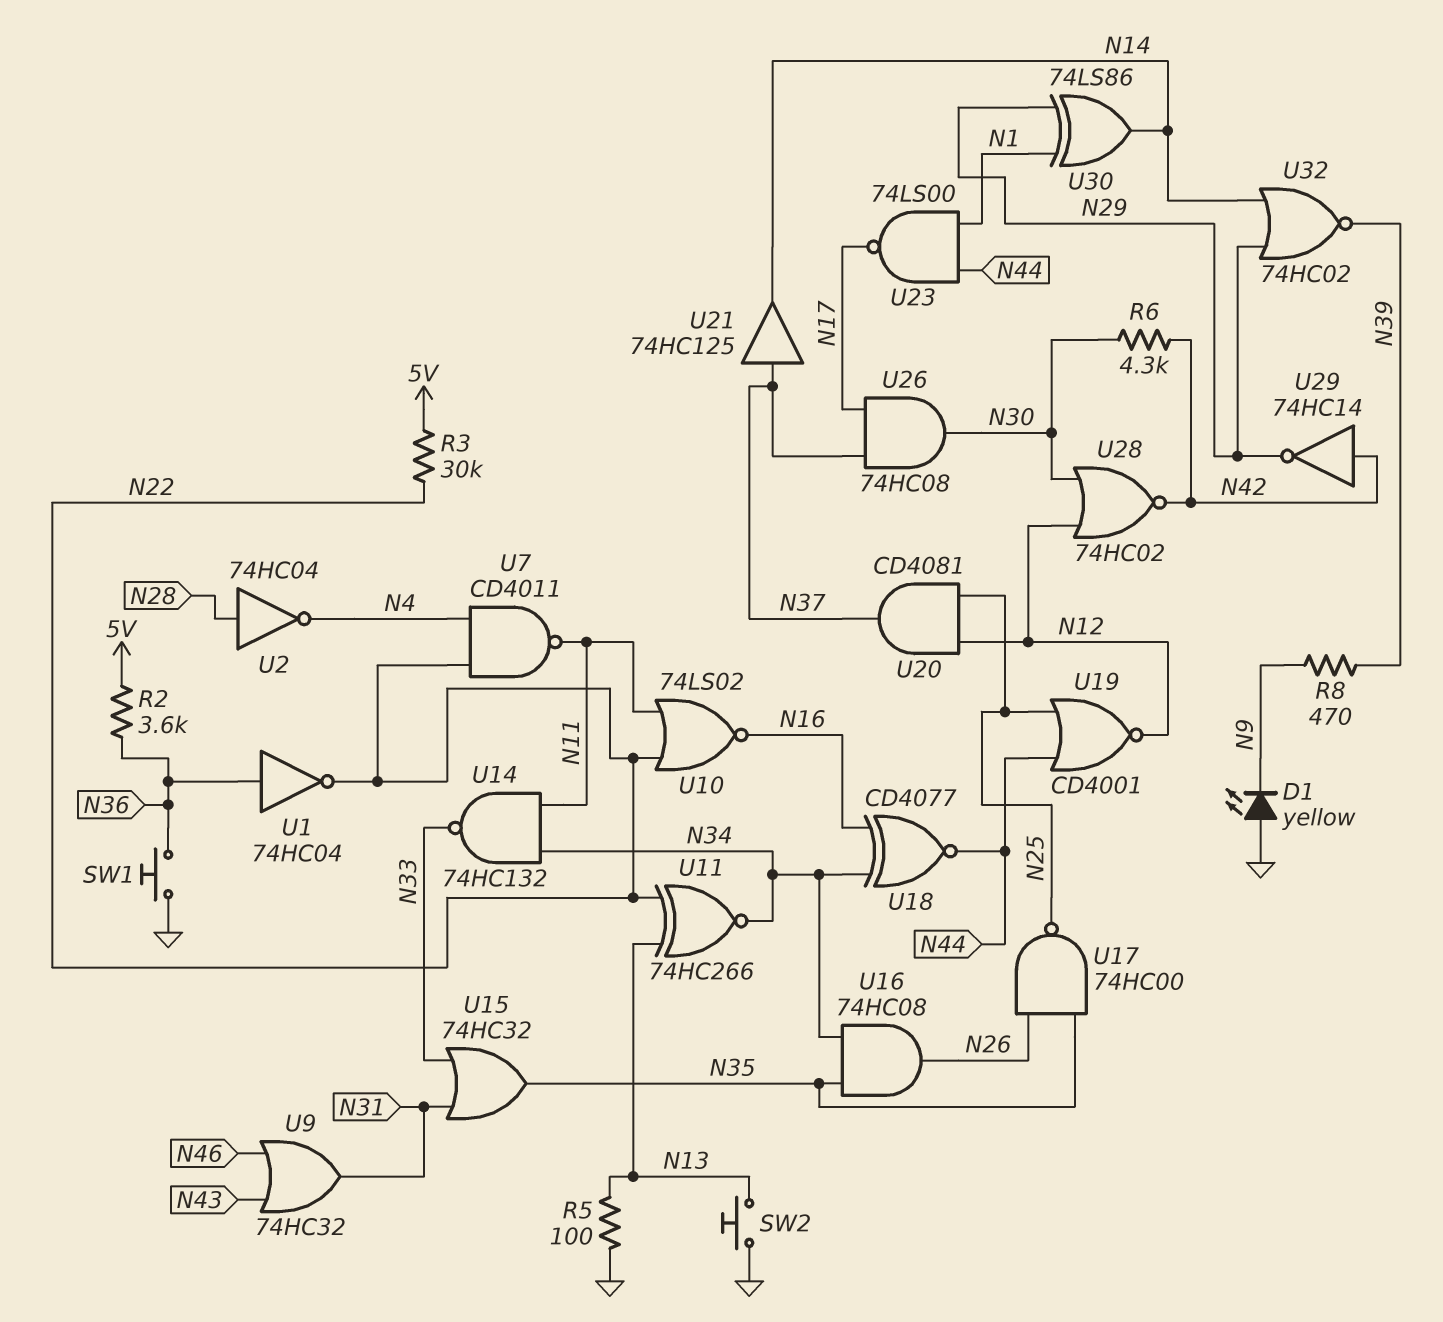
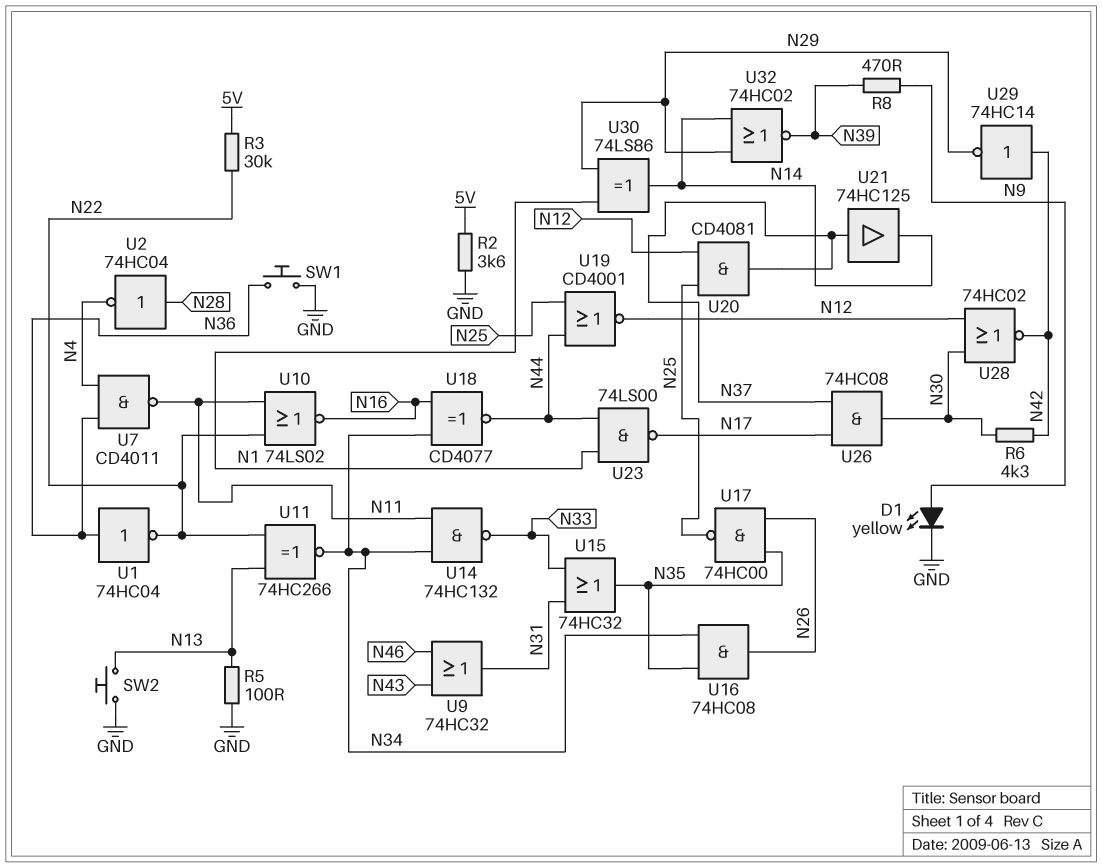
D1: LED yellow (A GND, K N9) -> LED yellow (A N9, K GND)
R2: 3.6k (5V, N36) -> 3.6k (5V, GND)
U7: NAND CD4011 (in N4, in N22, out N11) -> NAND CD4011 (in N4, in N36, out N11)

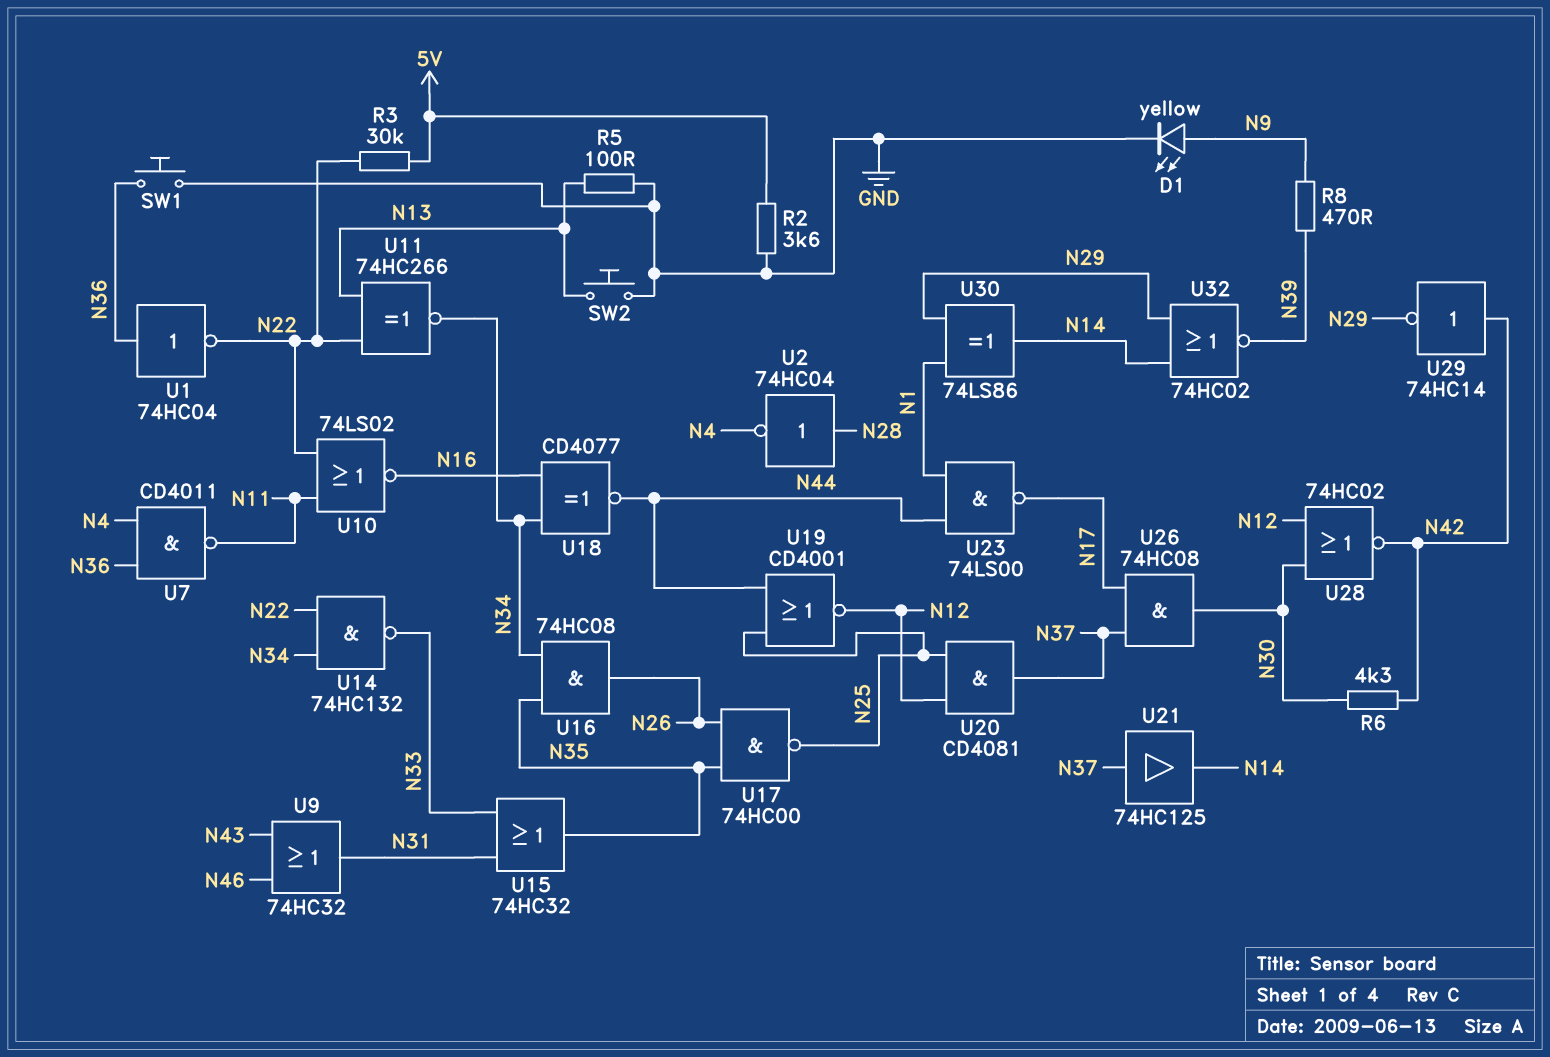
U14: NAND 74HC132 (in N11, in N34, out N33) -> NAND 74HC132 (in N22, in N34, out N33)

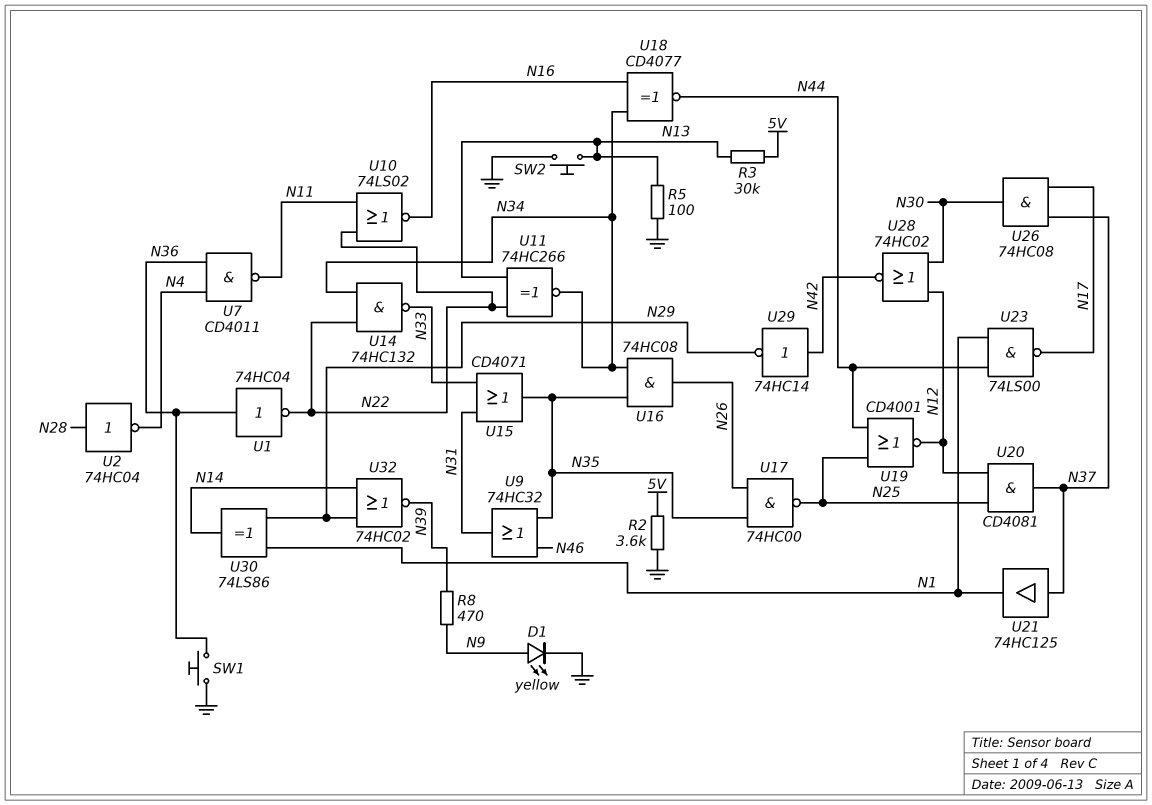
R3: 30k (5V, N22) -> 30k (5V, N13)
R6: 4.3k (N30, N42) -> none
U9: OR 74HC32 (in N43, in N46, out N31) -> OR 74HC32 (in N35, in N46, out N31)
U15: OR 74HC32 (in N31, in N33, out N35) -> OR CD4071 (in N31, in N33, out N35)
U21: buffer 74HC125 (in N37, out N14) -> buffer 74HC125 (in N37, out N1)

